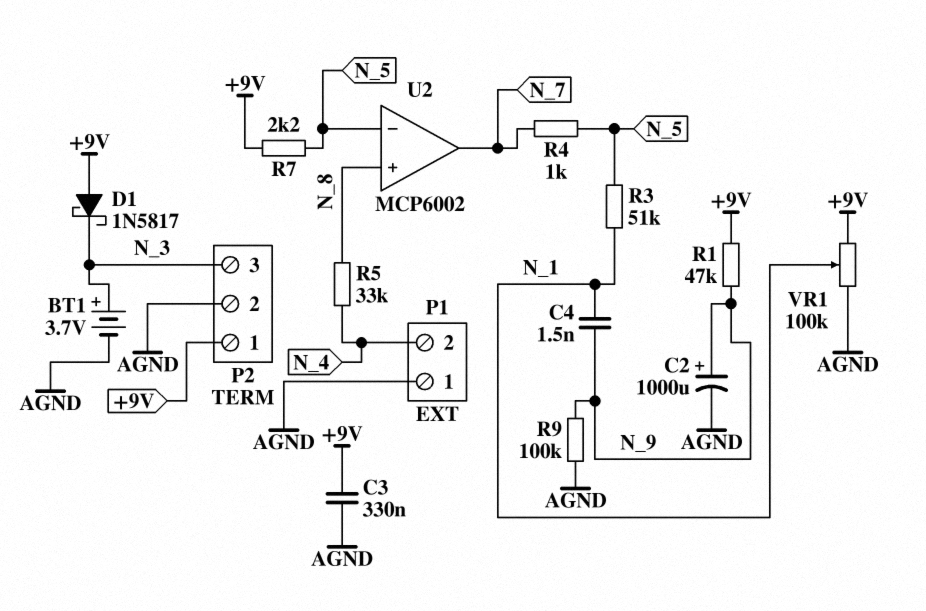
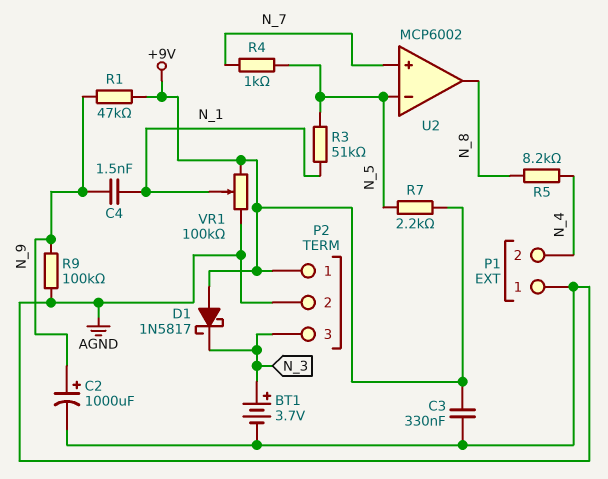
R5: 33k (N_4, N_8) -> 8.2k (N_4, N_8)
U2 pin in+: N_8 -> N_7
U2 pin out: N_7 -> N_8

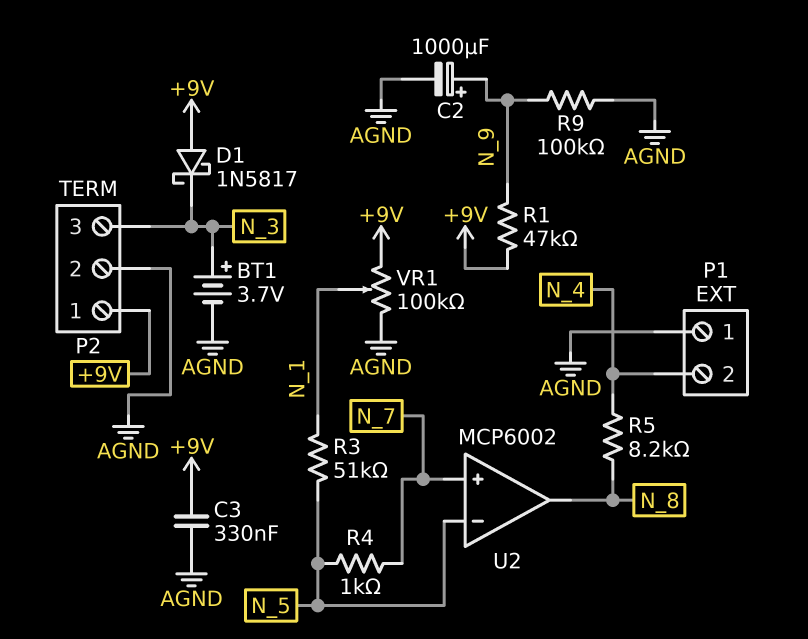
C4: 1.5nF (N_1, N_9) -> none
R7: 2.2k (+9V, N_5) -> none

